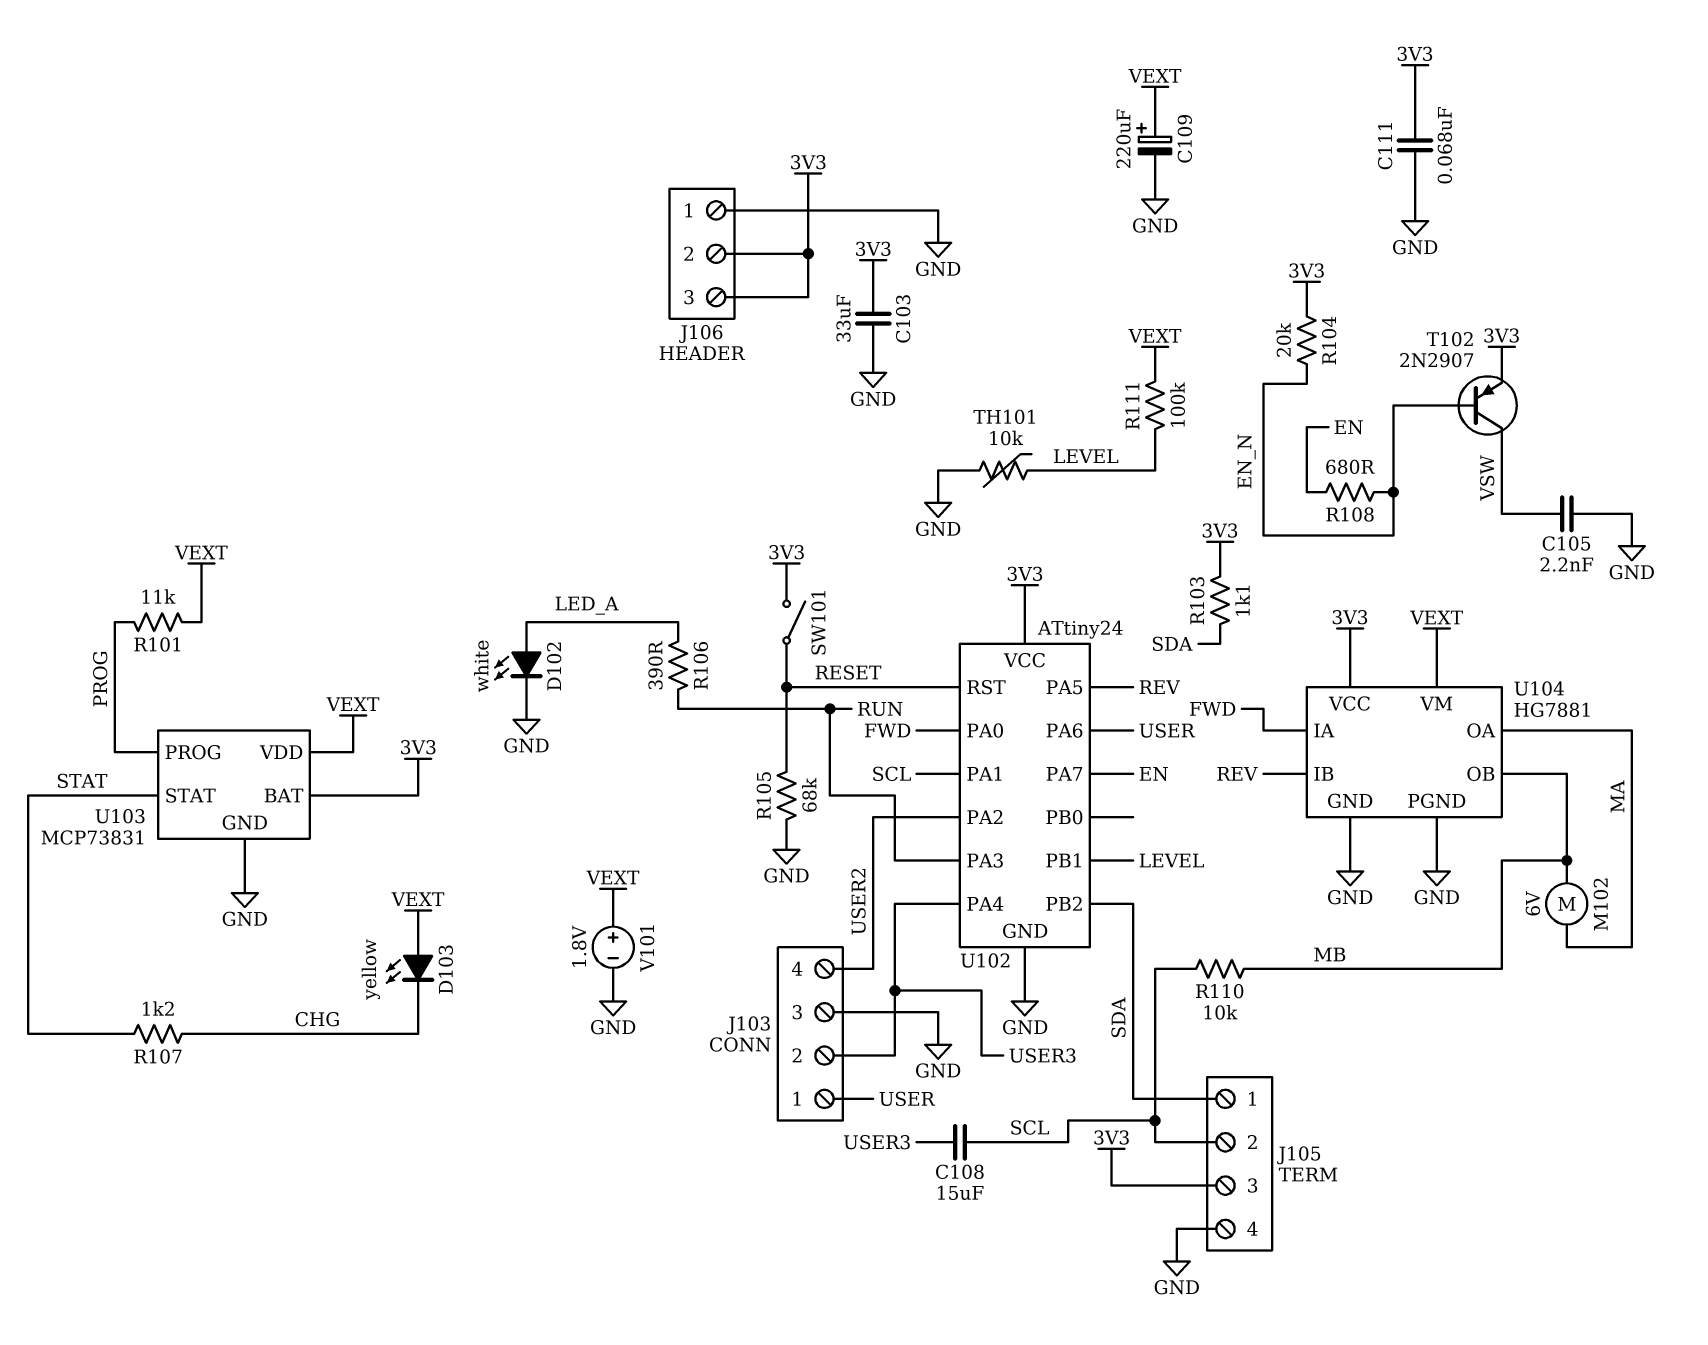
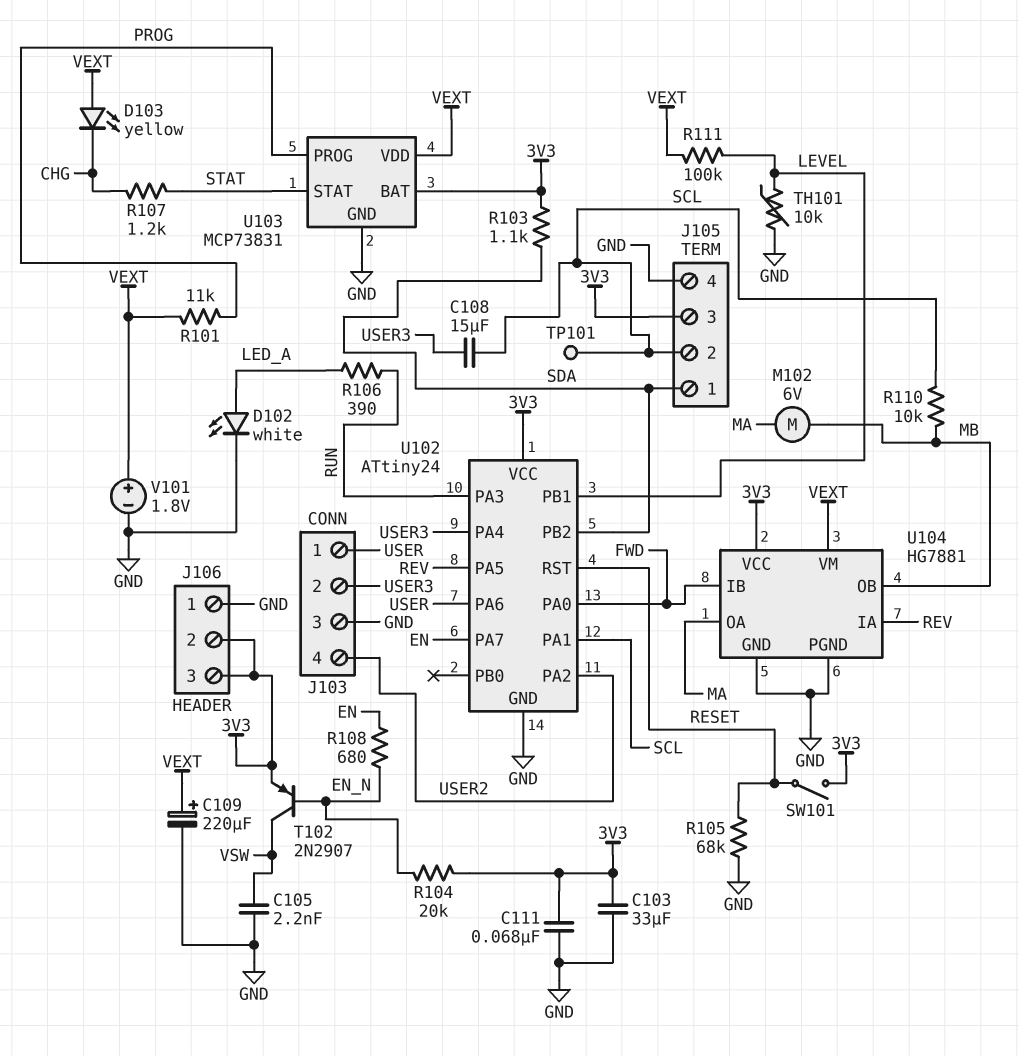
TP101: none -> test point (SCL)
U104 pin IA: FWD -> REV
U104 pin IB: REV -> FWD

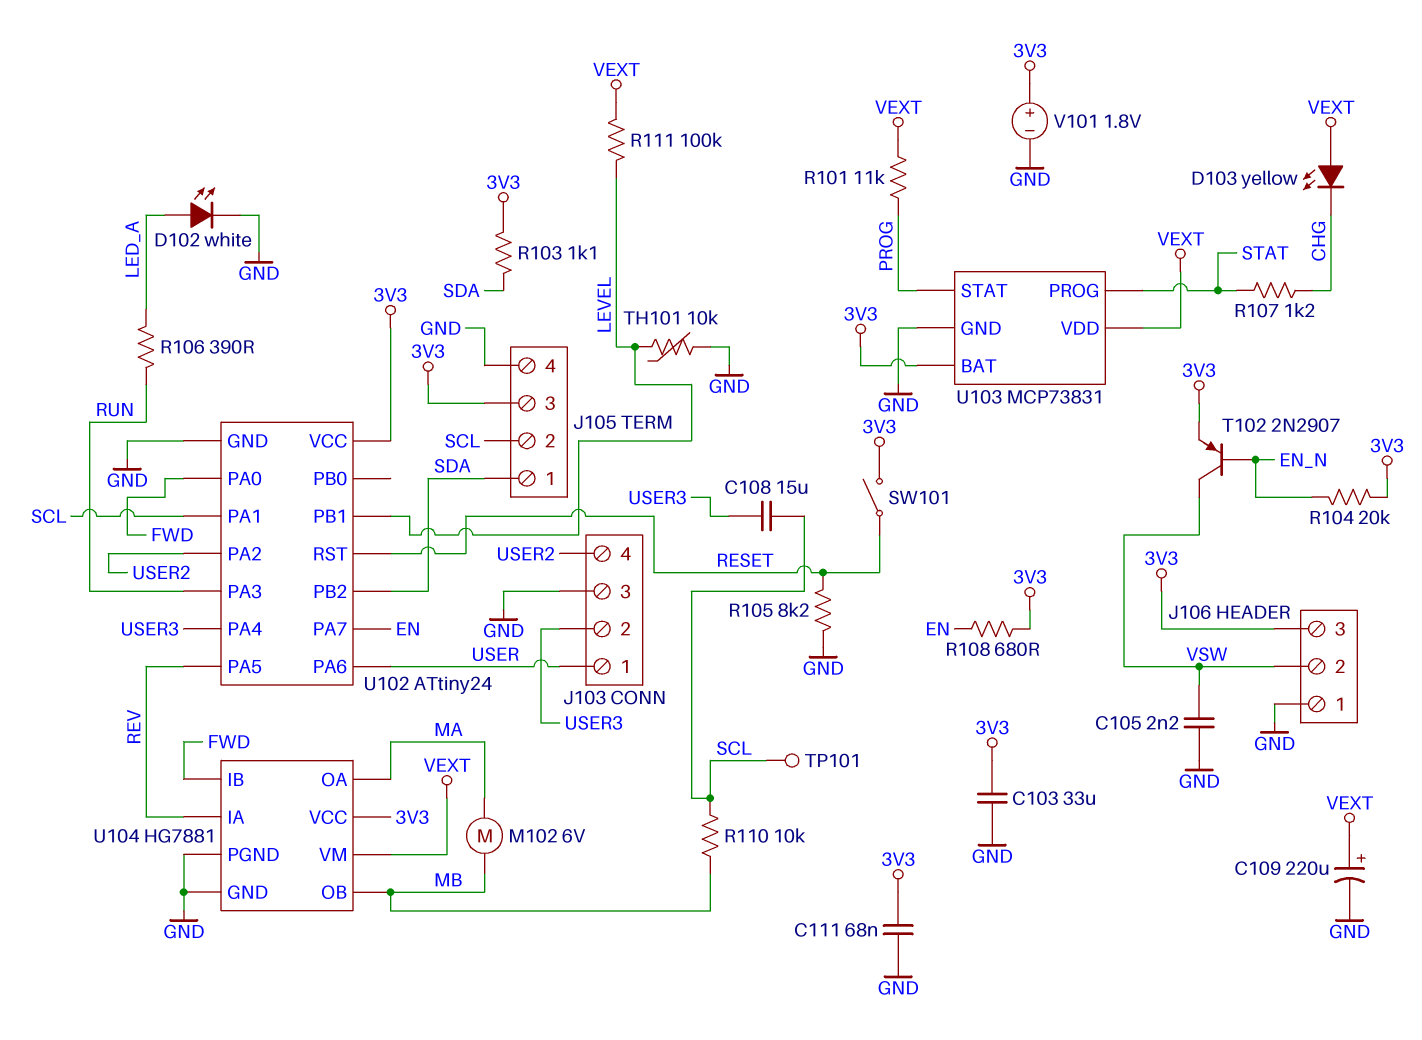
J106 pin 2: 3V3 -> VSW
R105: 68k (GND, RESET) -> 8.2k (GND, RESET)
R108: 680 (EN, EN_N) -> 680 (3V3, EN)
U103 pin PROG: PROG -> STAT
U103 pin STAT: STAT -> PROG
V101: 1.8V (plus VEXT, minus GND) -> 1.8V (plus 3V3, minus GND)

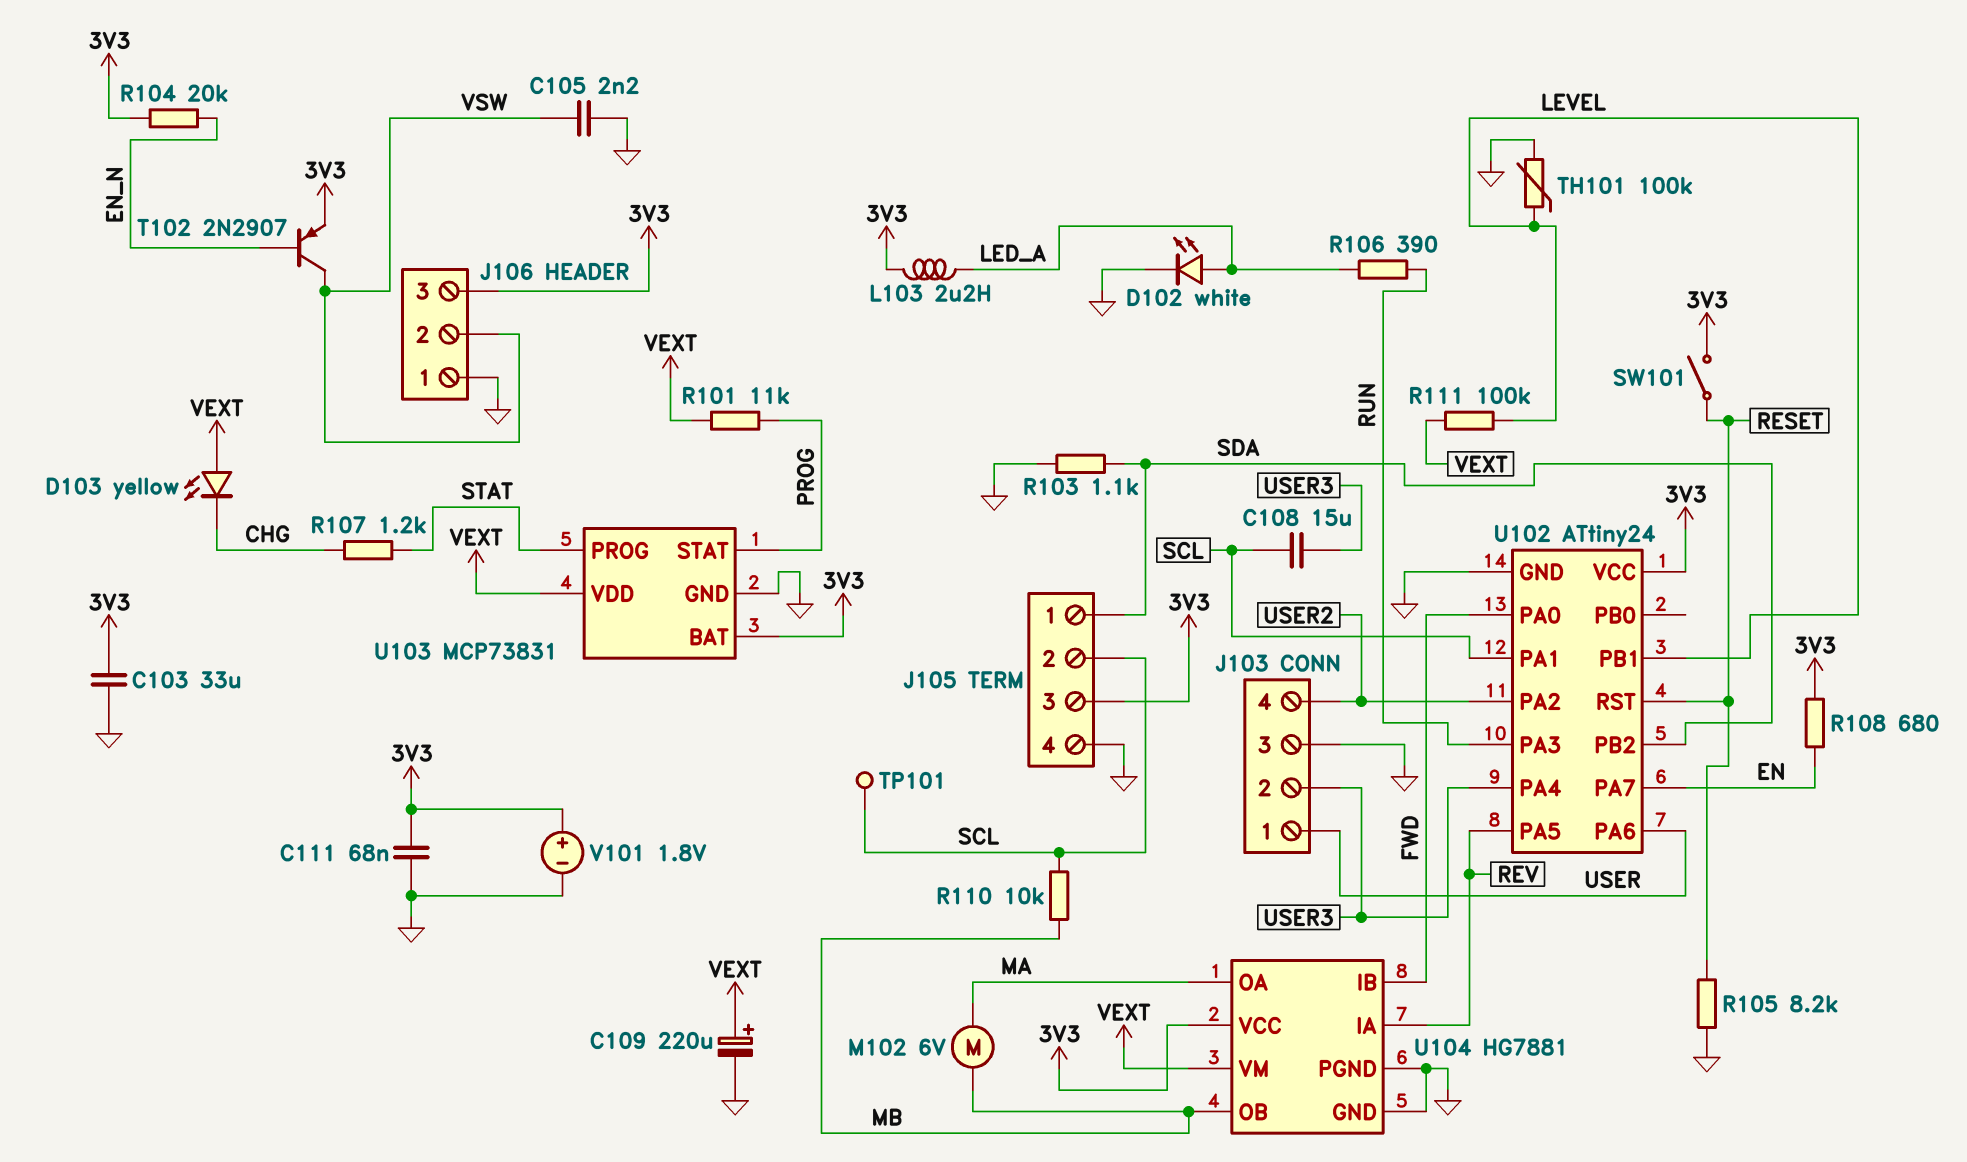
L103: none -> 2.2uH (3V3, LED_A)
R103: 1.1k (3V3, SDA) -> 1.1k (GND, SDA)
TH101: 10k (GND, LEVEL) -> 100k (GND, LEVEL)

